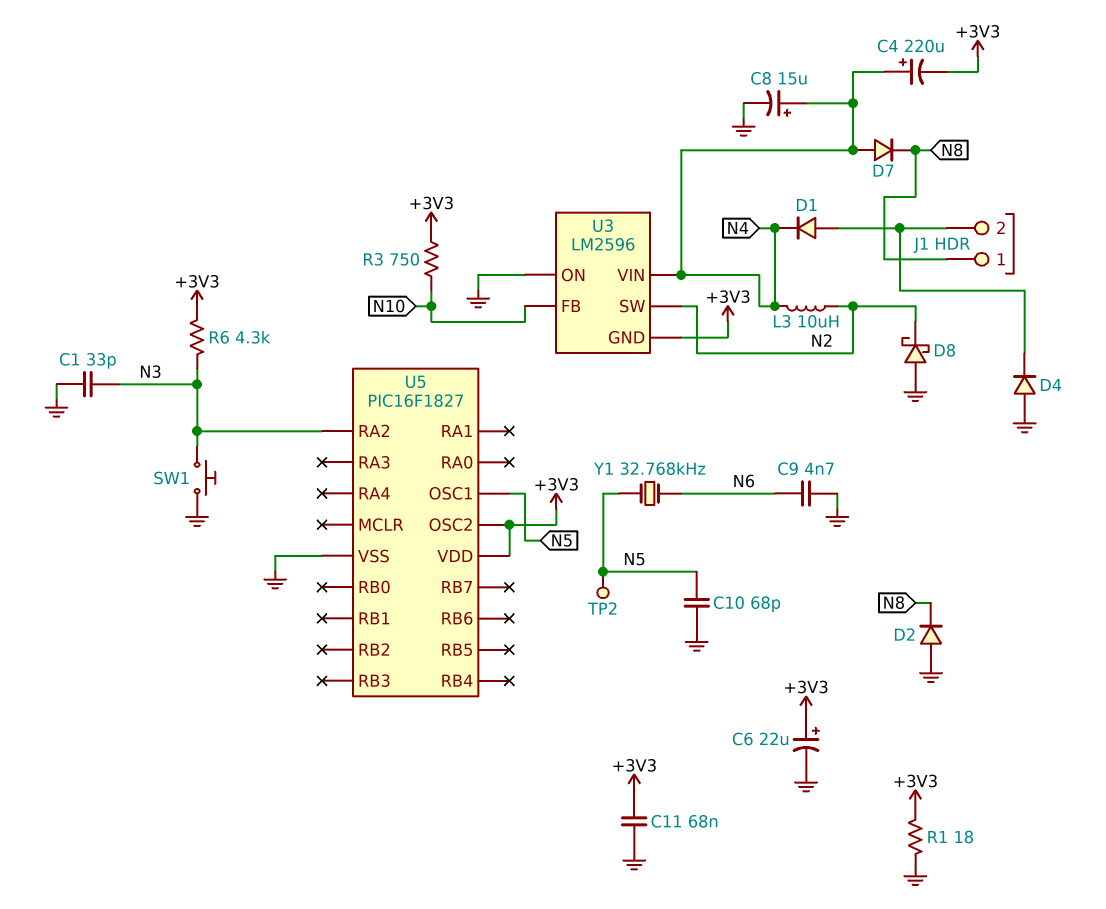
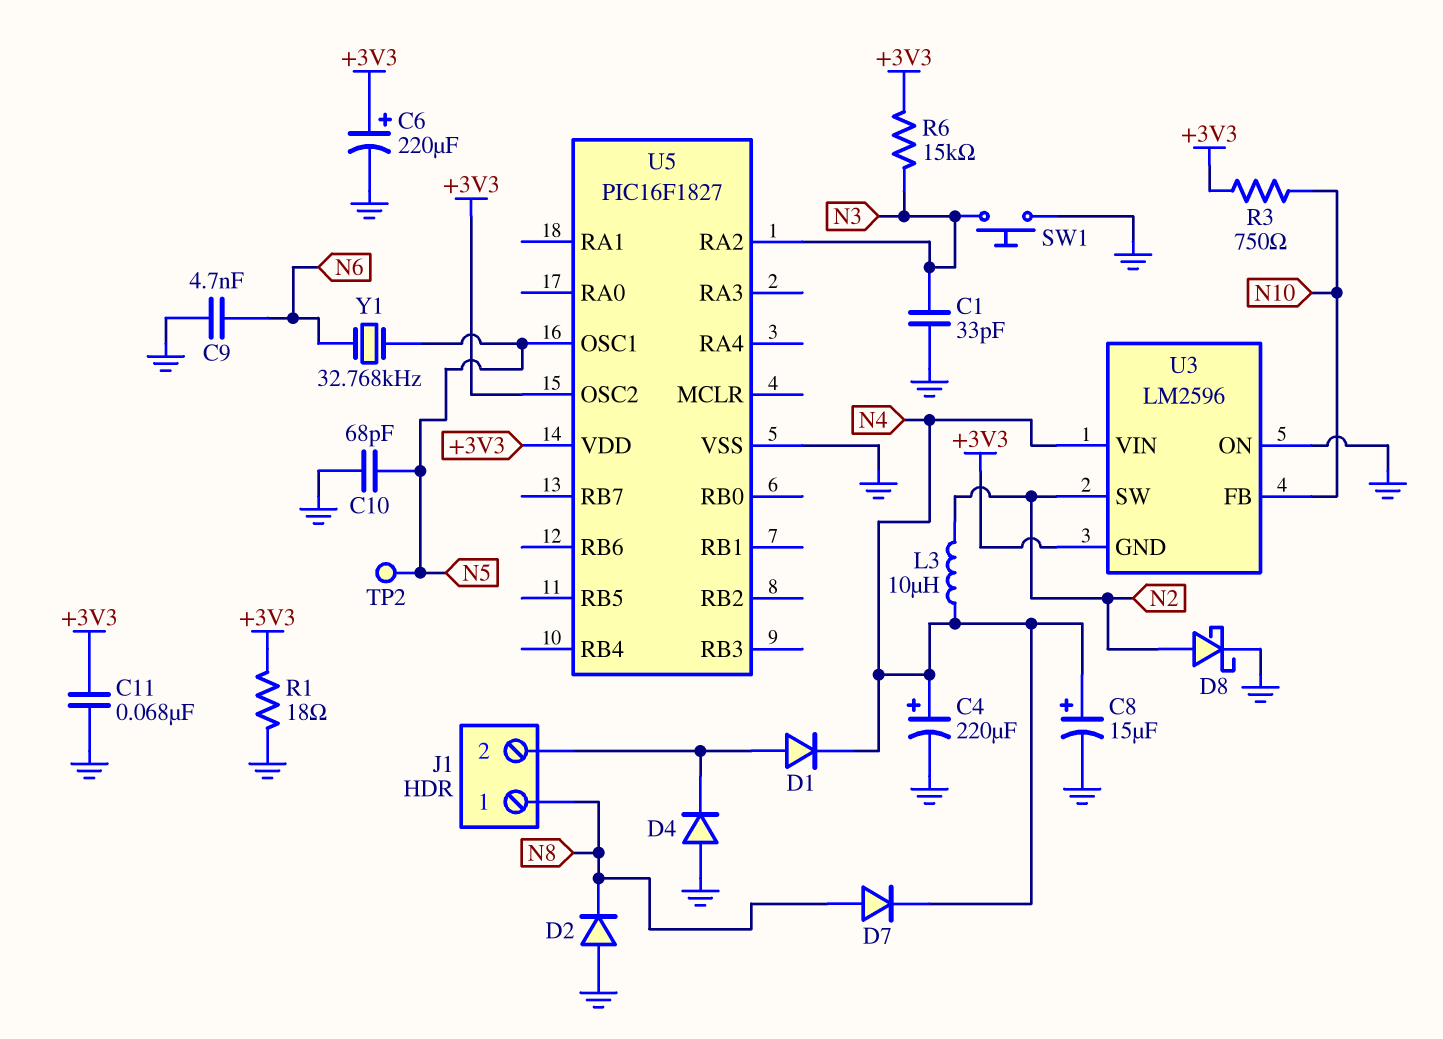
C4: 220uF (plus N4, minus +3V3) -> 220uF (plus N4, minus GND)
C6: 22uF (plus +3V3, minus GND) -> 220uF (plus +3V3, minus GND)
D7: diode (A N4, K N8) -> diode (A N8, K N4)
D8: schottky (A GND, K N2) -> schottky (A N2, K GND)
R6: 4.3k (+3V3, N3) -> 15k (+3V3, N3)

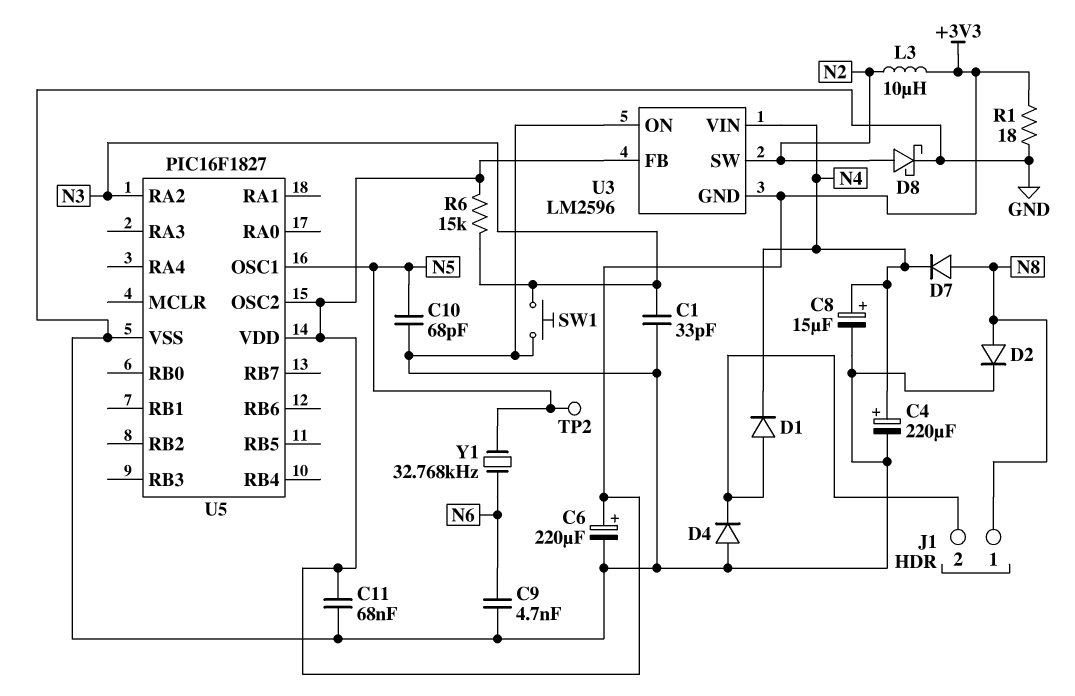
D2: diode (A GND, K N8) -> diode (A N8, K GND)
L3: 10uH (N2, N4) -> 10uH (+3V3, N2)
R3: 750 (+3V3, N10) -> none
U3 pin FB: N10 -> +3V3

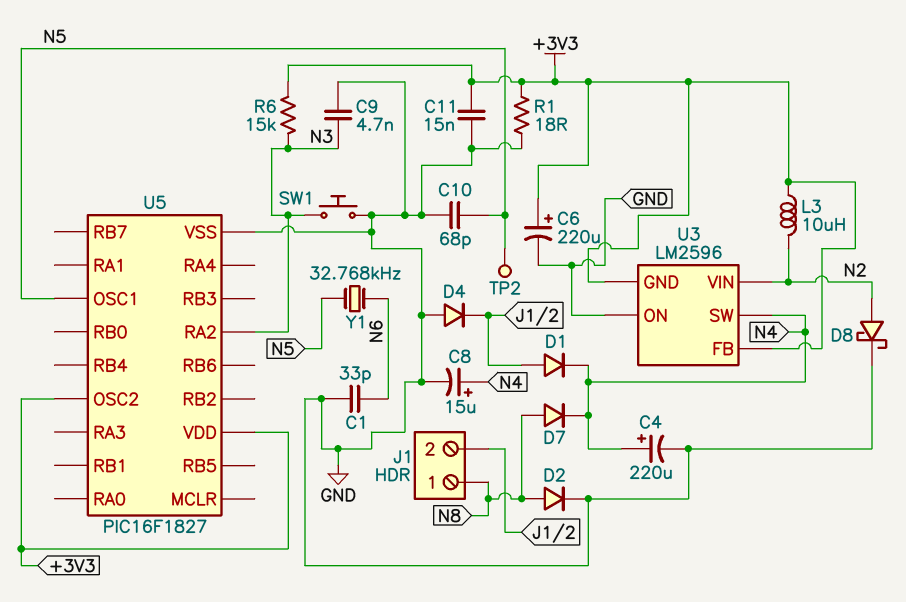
C1: 33pF (GND, N3) -> 33pF (GND, N6)
C9: 4.7nF (GND, N6) -> 4.7nF (GND, N3)
C11: 68nF (+3V3, GND) -> 15nF (+3V3, GND)
U3 pin SW: N2 -> N4
U3 pin VIN: N4 -> N2

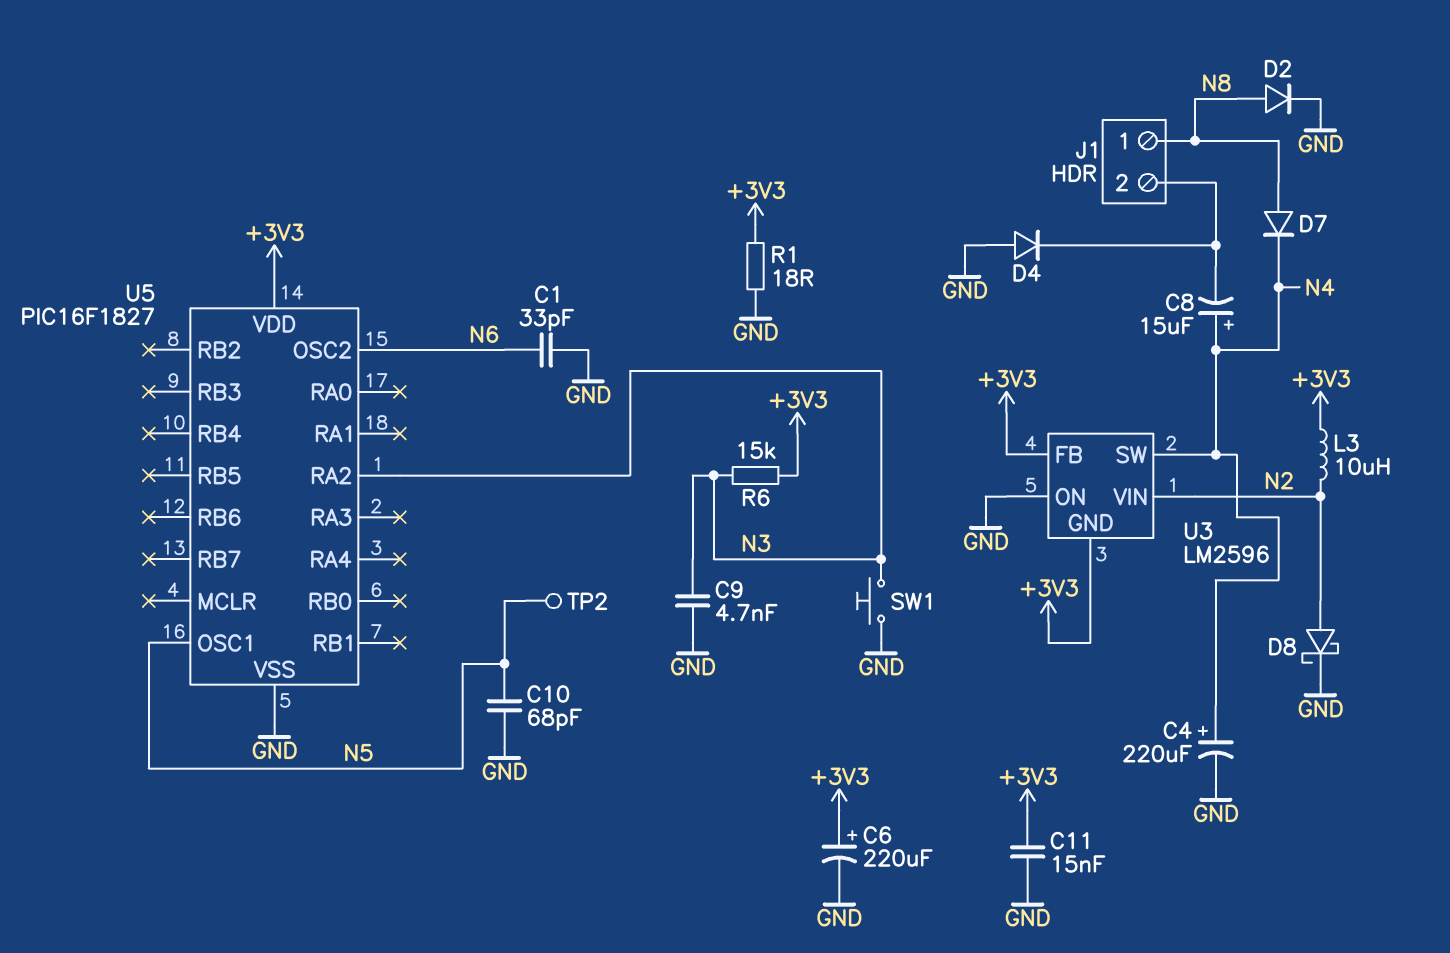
C8: 15uF (plus N4, minus GND) -> 15uF (plus N4, minus J1/2)
D1: diode (A J1/2, K N4) -> none
U5 pin OSC2: +3V3 -> N6
Y1: 32.768kHz (N5, N6) -> none

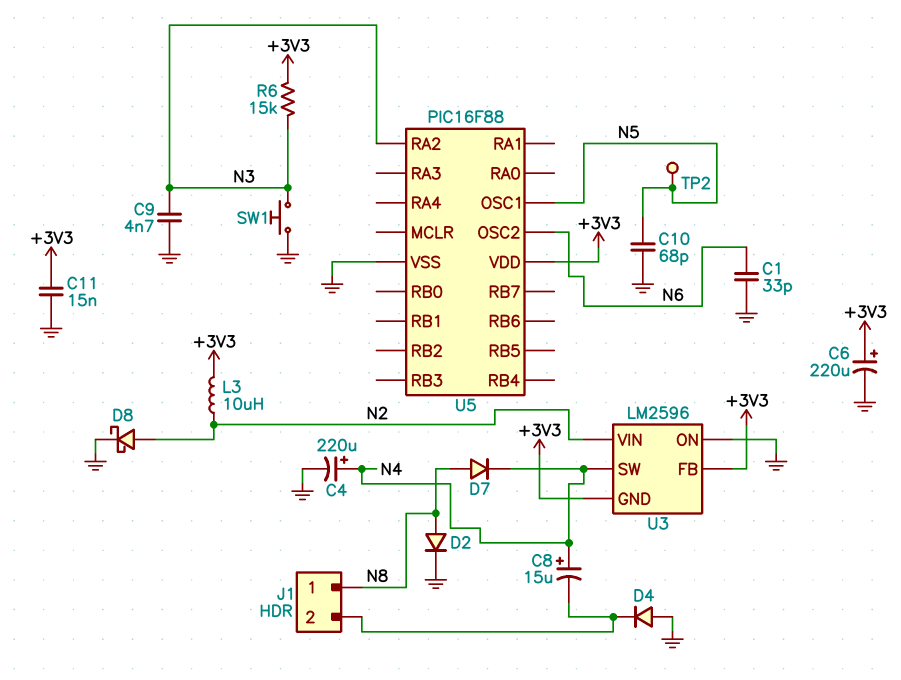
R1: 18 (+3V3, GND) -> none
U5: PIC16F1827 -> PIC16F88

